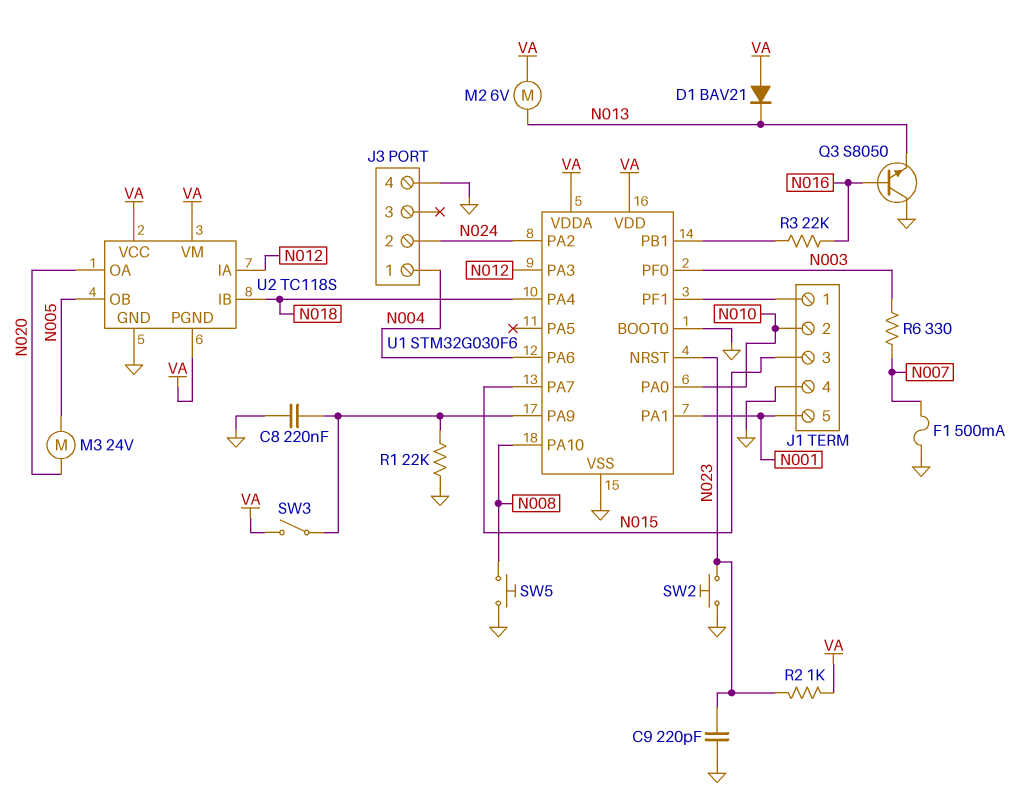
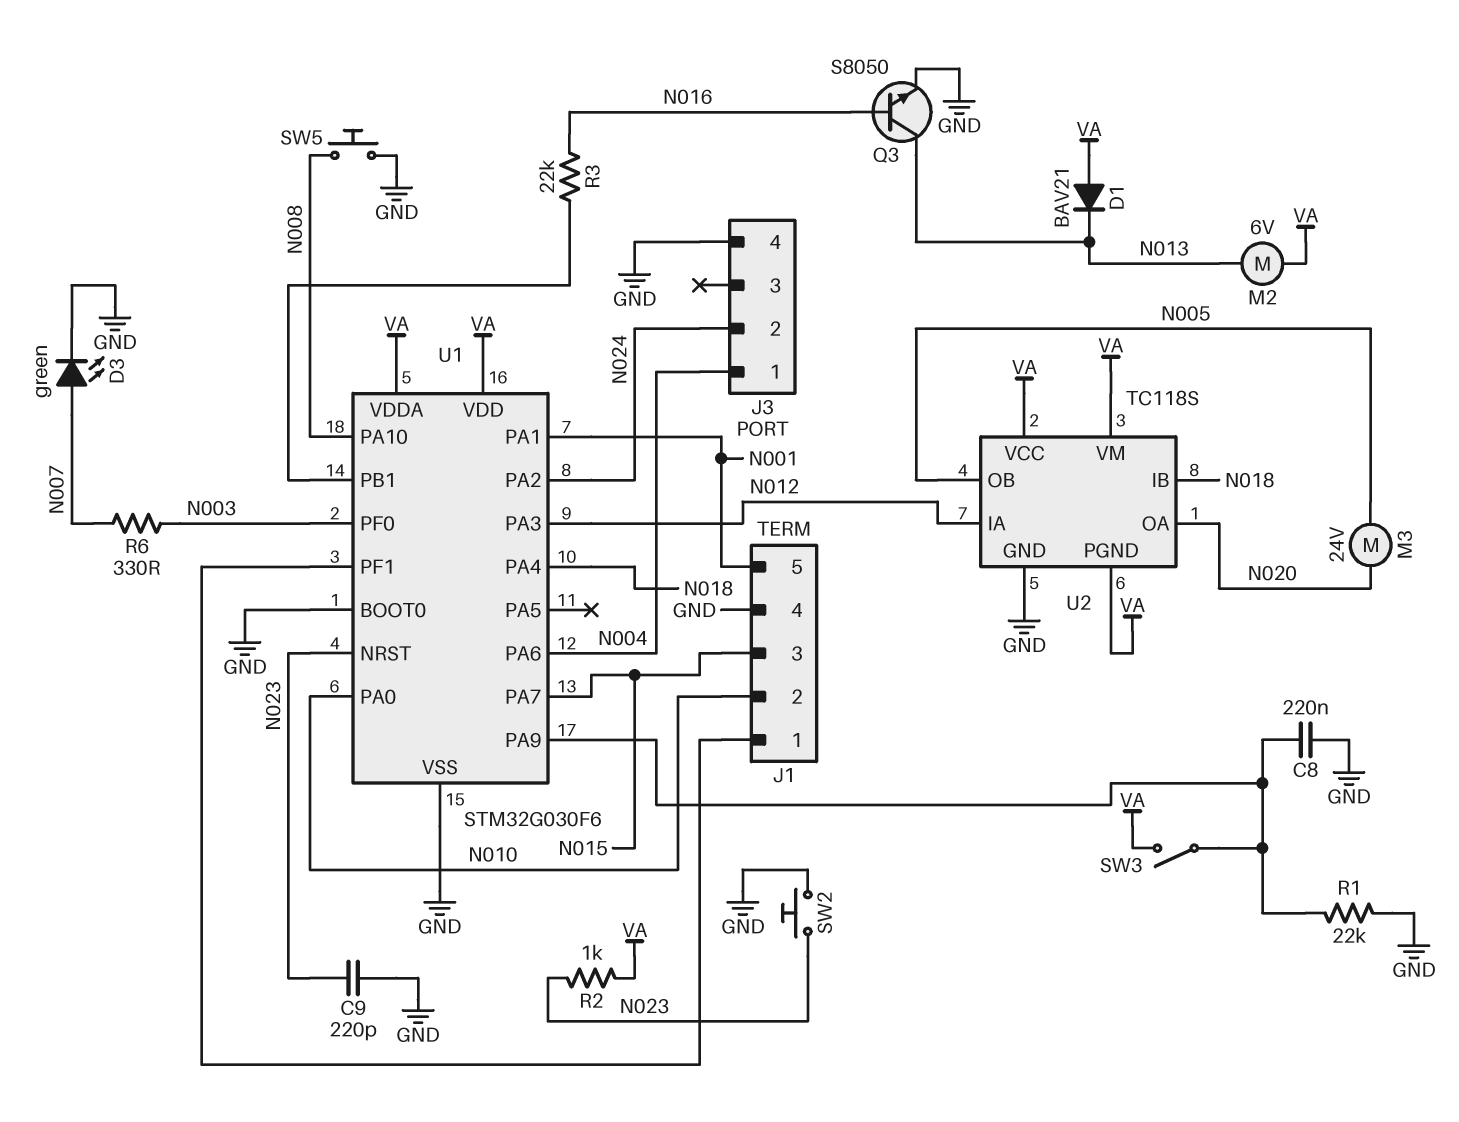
D3: none -> LED green (A N007, K GND)
F1: 500mA (GND, N007) -> none
Q3: NPN S8050 (B N016, C GND, E N013) -> NPN S8050 (B N016, C N013, E GND)

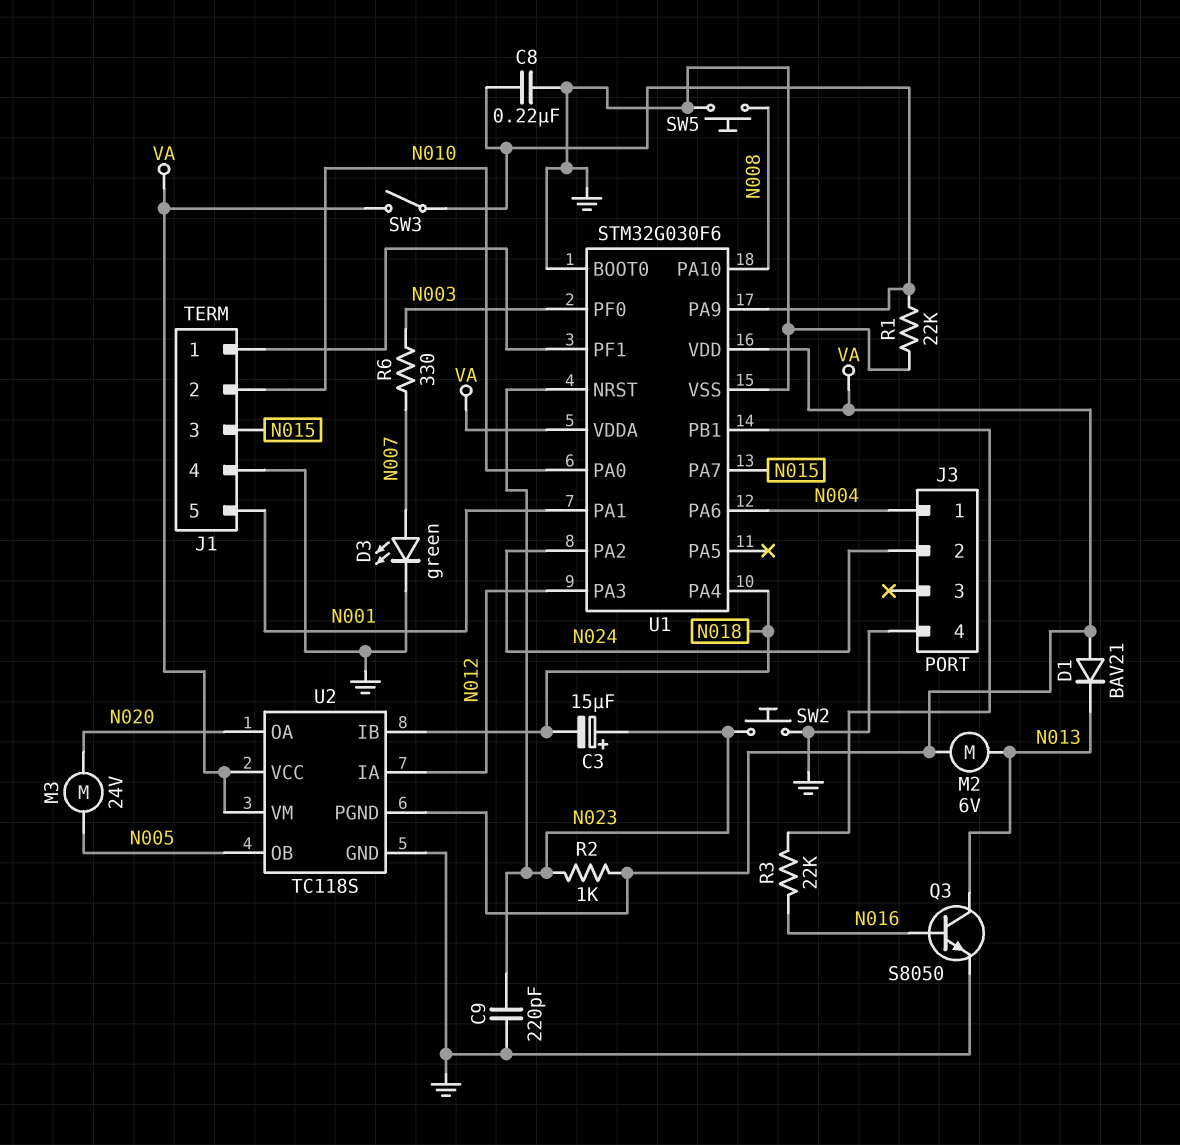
C3: none -> 15uF (plus N023, minus N018)

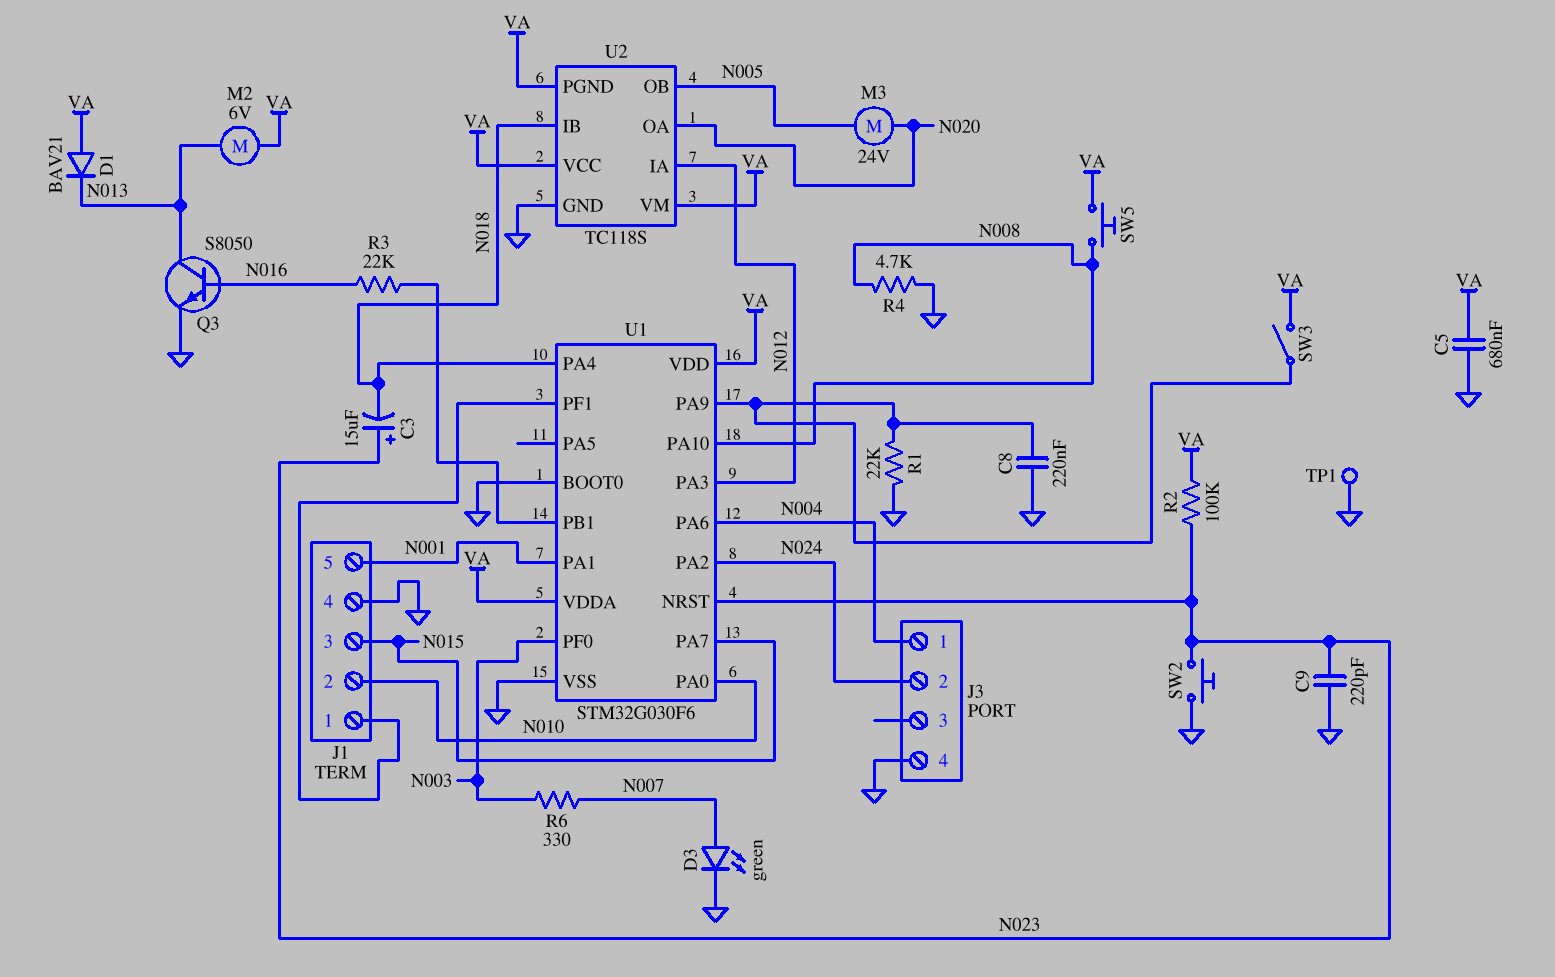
C5: none -> 680nF (GND, VA)
R2: 1k (N023, VA) -> 100k (N023, VA)
R4: none -> 4.7k (GND, N008)
SW5: button (GND, N008) -> button (N008, VA)
TP1: none -> test point (GND)

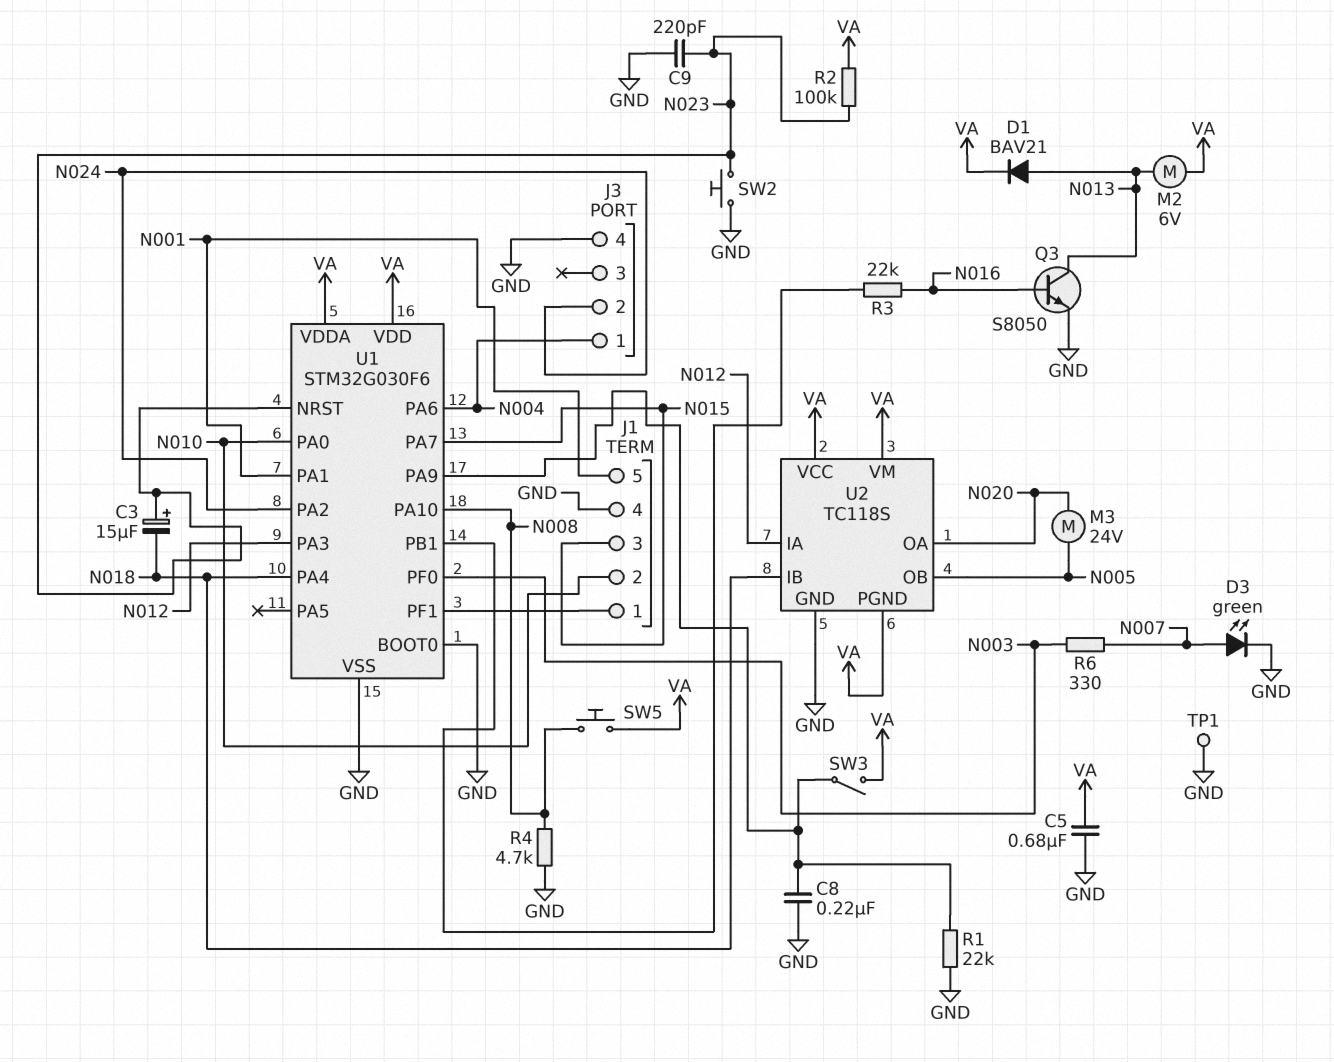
D1: diode BAV21 (A VA, K N013) -> diode BAV21 (A N013, K VA)

